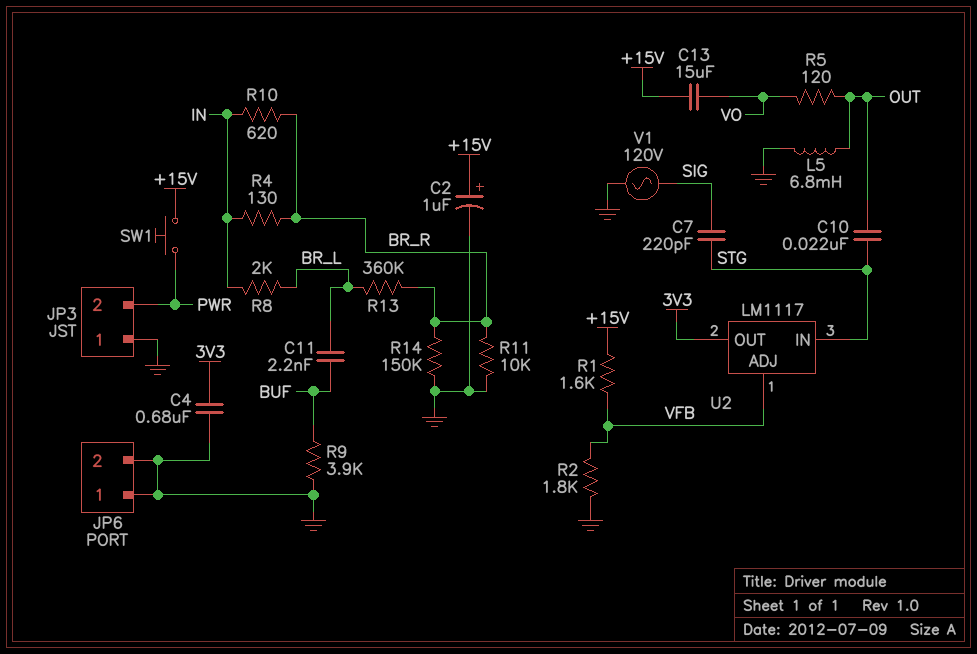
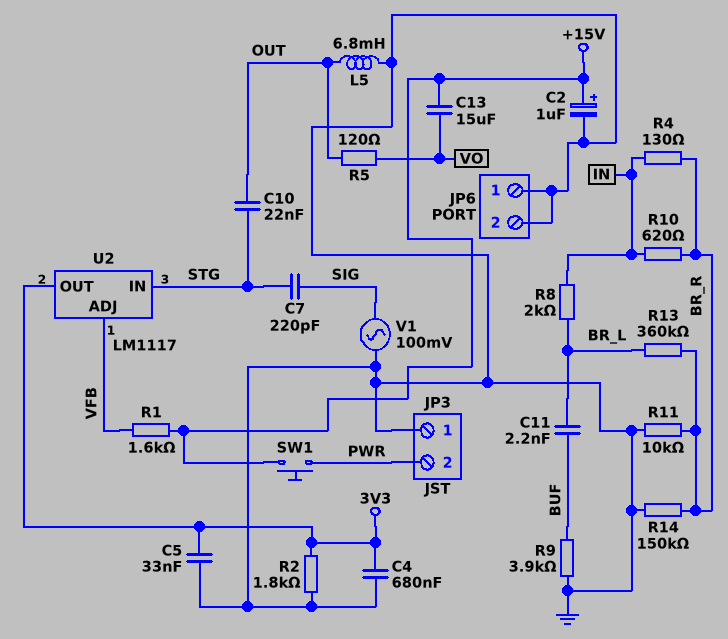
C5: none -> 33nF (3V3, GND)
R2: 1.8k (GND, VFB) -> 1.8k (3V3, GND)
V1: AC 120V (GND, SIG) -> AC 100mV (GND, SIG)

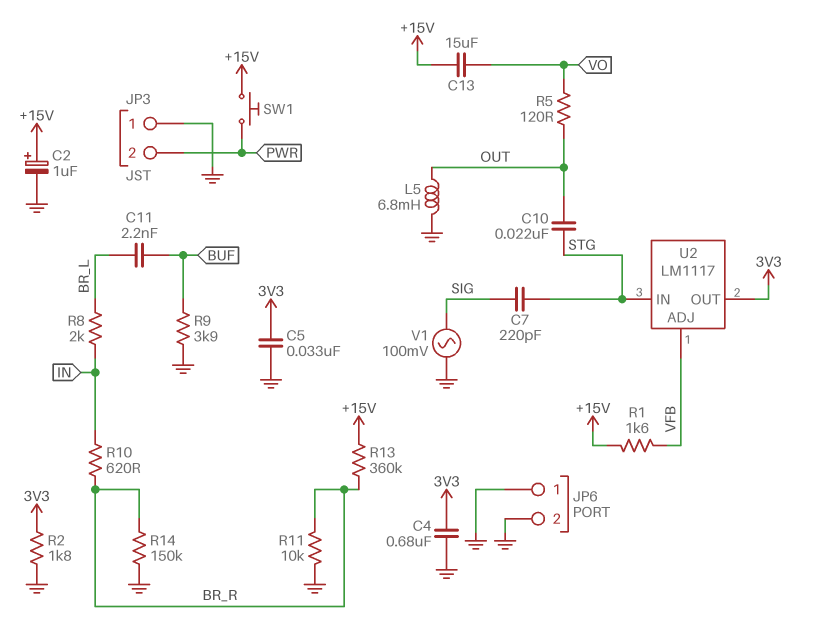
R4: 130 (BR_R, IN) -> none
R13: 360k (BR_L, BR_R) -> 360k (+15V, BR_R)

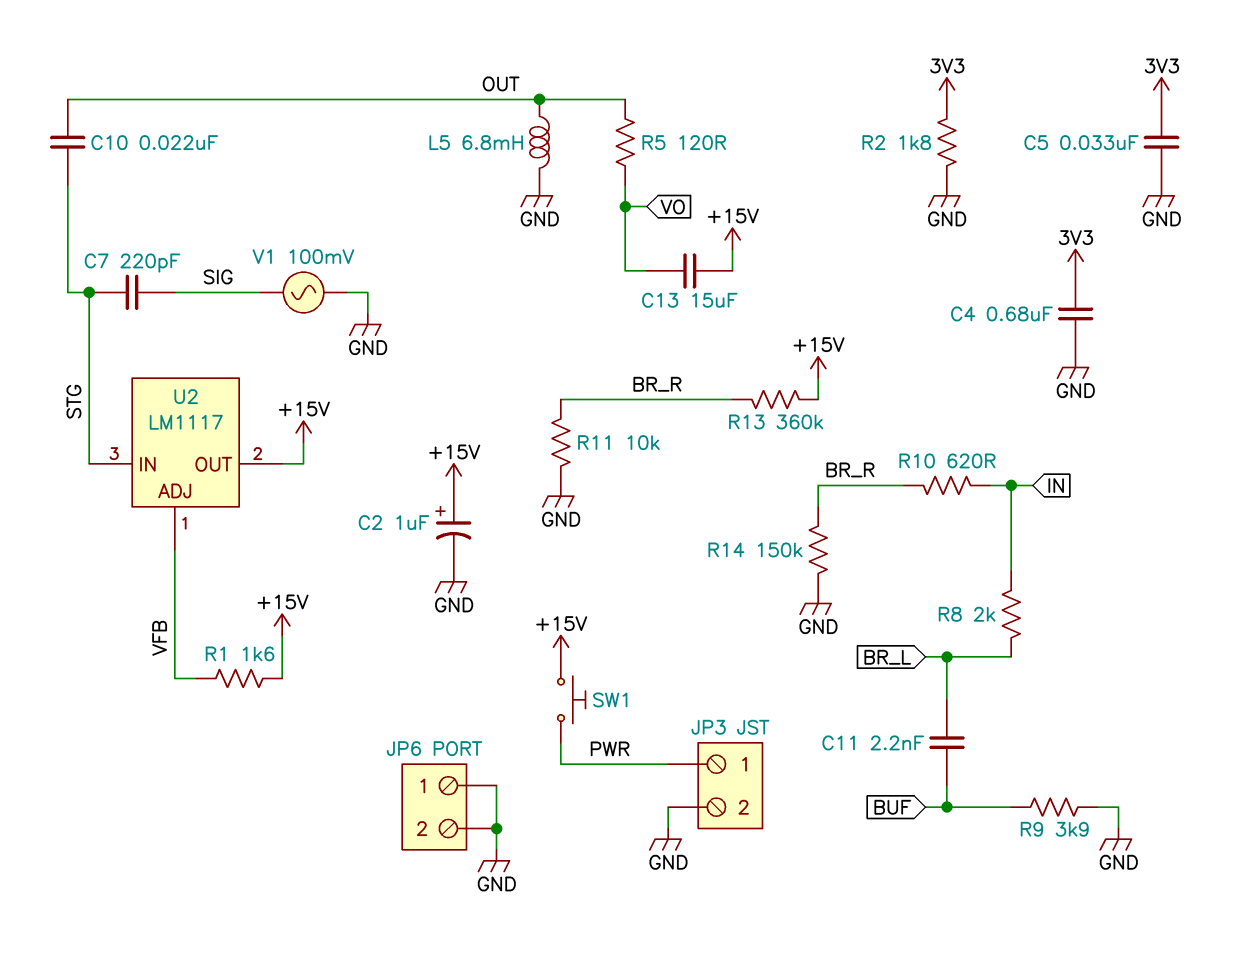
JP3 pin 1: GND -> PWR
JP3 pin 2: PWR -> GND
U2 pin OUT: 3V3 -> +15V

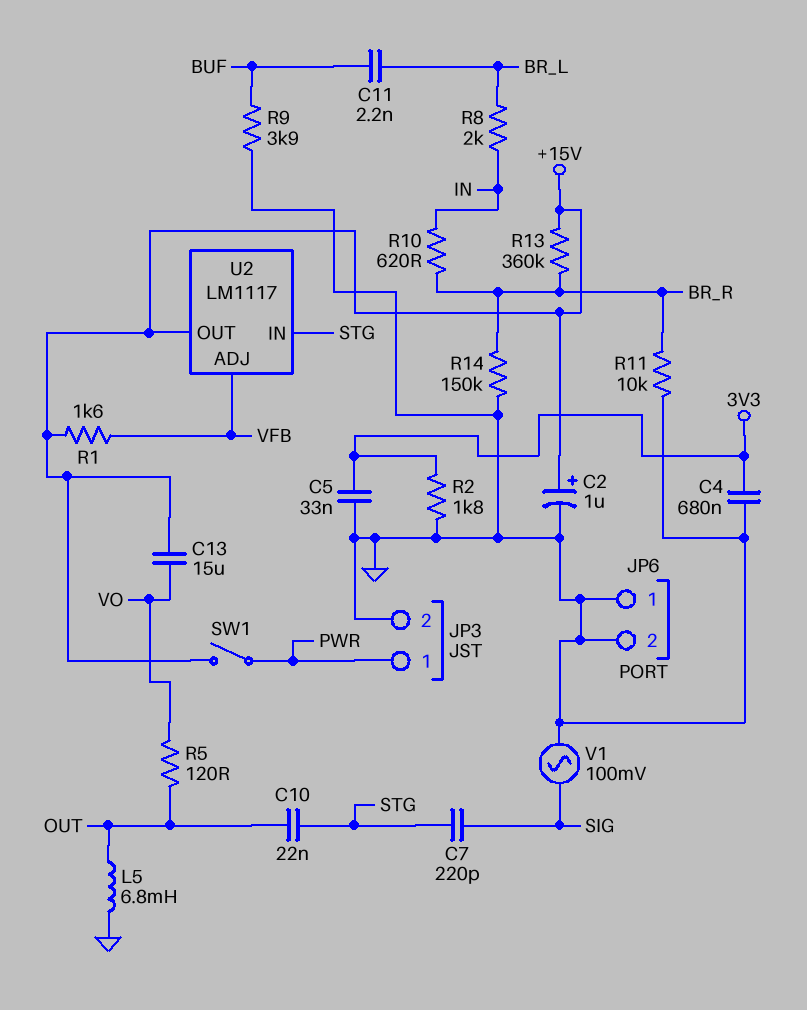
SW1: button (+15V, PWR) -> switch (+15V, PWR)

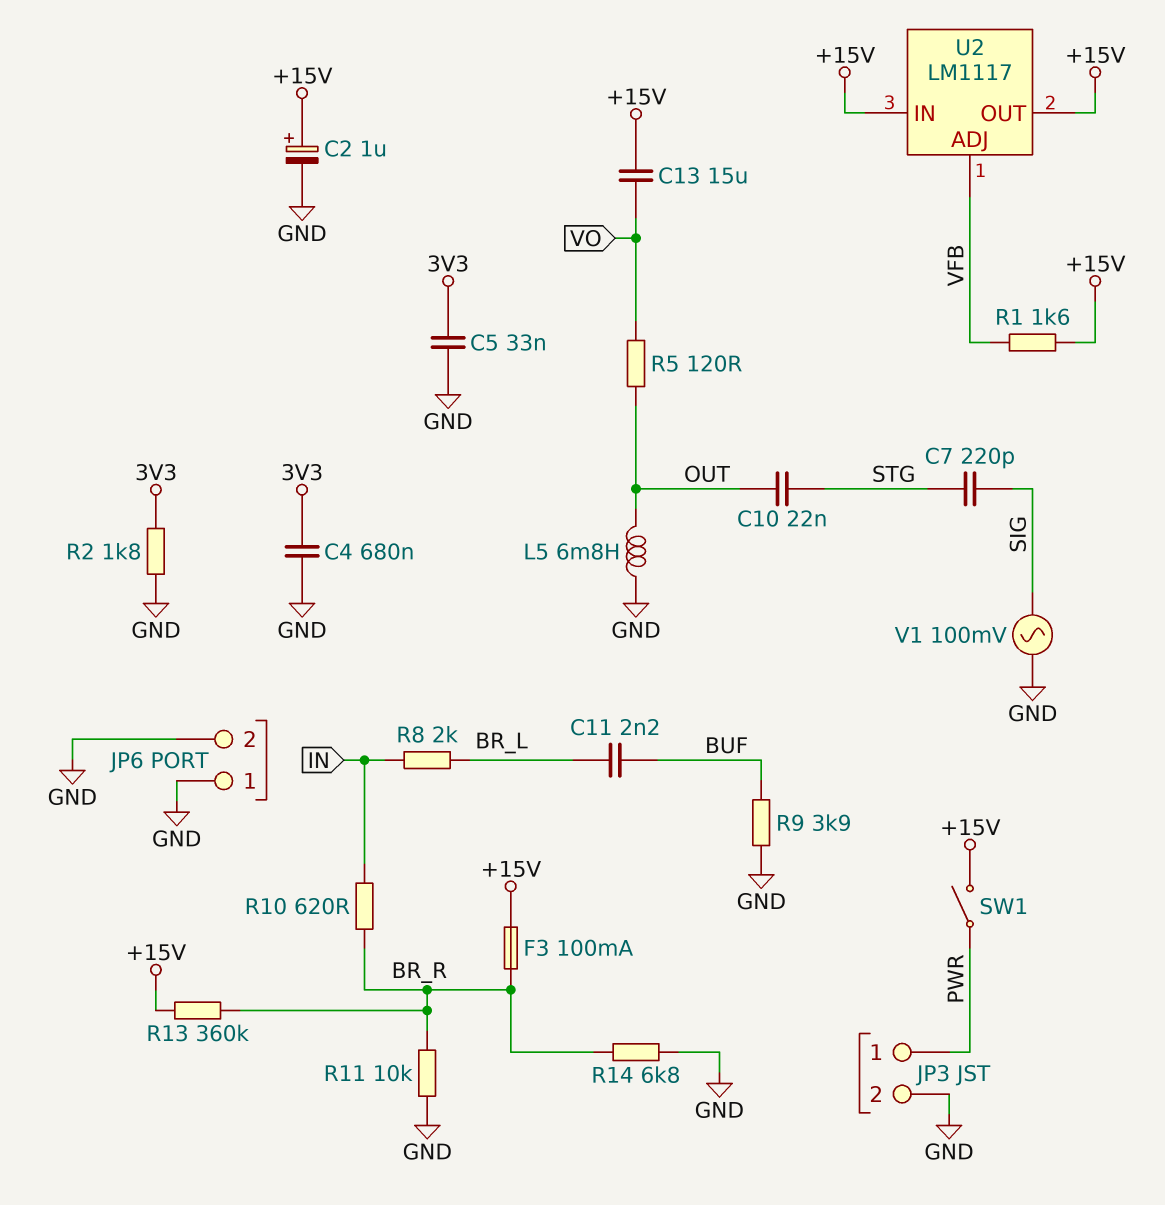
F3: none -> 100mA (+15V, BR_R)
R14: 150k (BR_R, GND) -> 6.8k (BR_R, GND)
U2 pin IN: STG -> +15V

